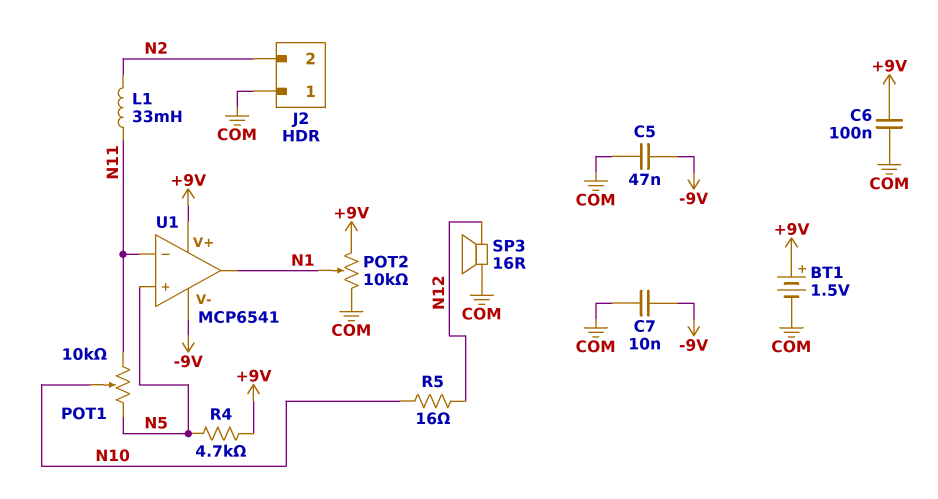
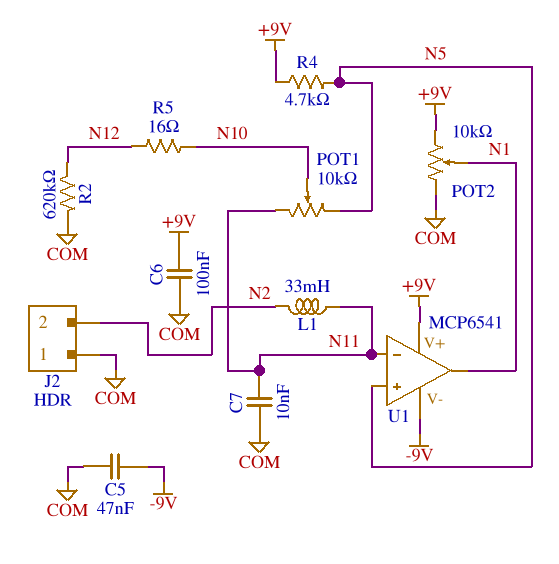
BT1: 1.5V (plus +9V, minus COM) -> none
C7: 10nF (-9V, COM) -> 10nF (COM, N11)
R2: none -> 620k (COM, N12)
SP3: speaker 16R (COM, N12) -> none

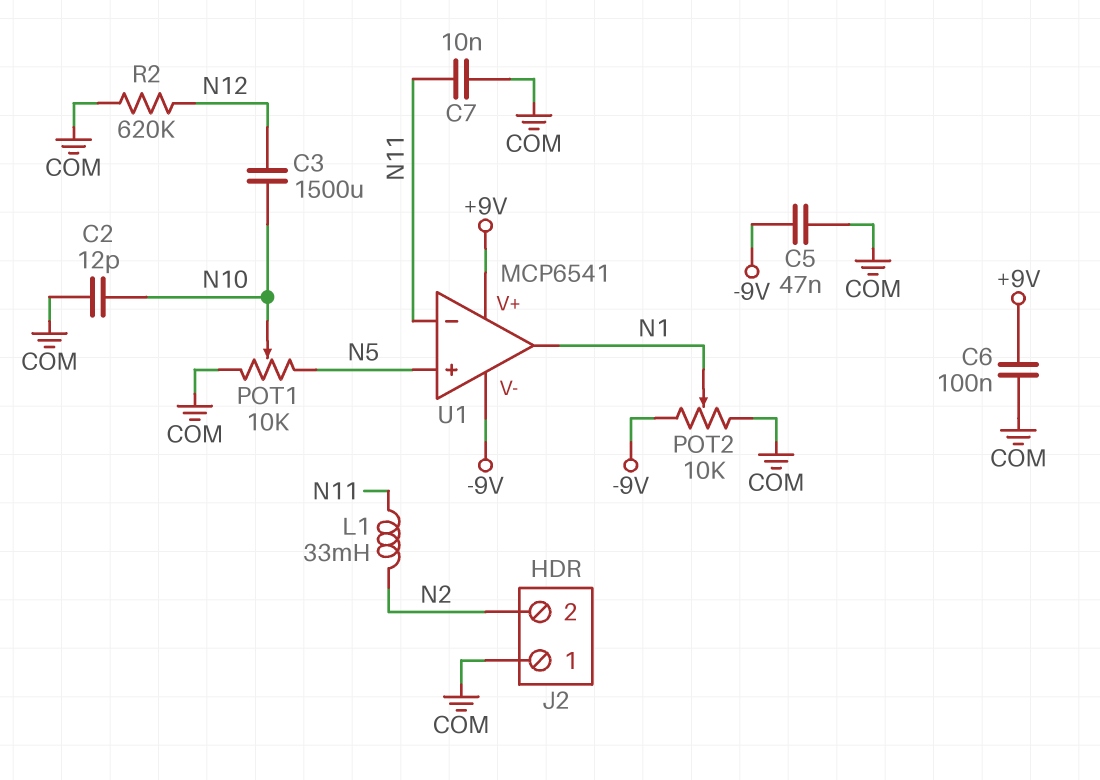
C2: none -> 12pF (COM, N10)
C3: none -> 1500uF (N10, N12)
POT1: 10k (N5, N11, wiper N10) -> 10k (COM, N5, wiper N10)
POT2: 10k (+9V, COM, wiper N1) -> 10k (-9V, COM, wiper N1)
R4: 4.7k (+9V, N5) -> none
R5: 16 (N10, N12) -> none

